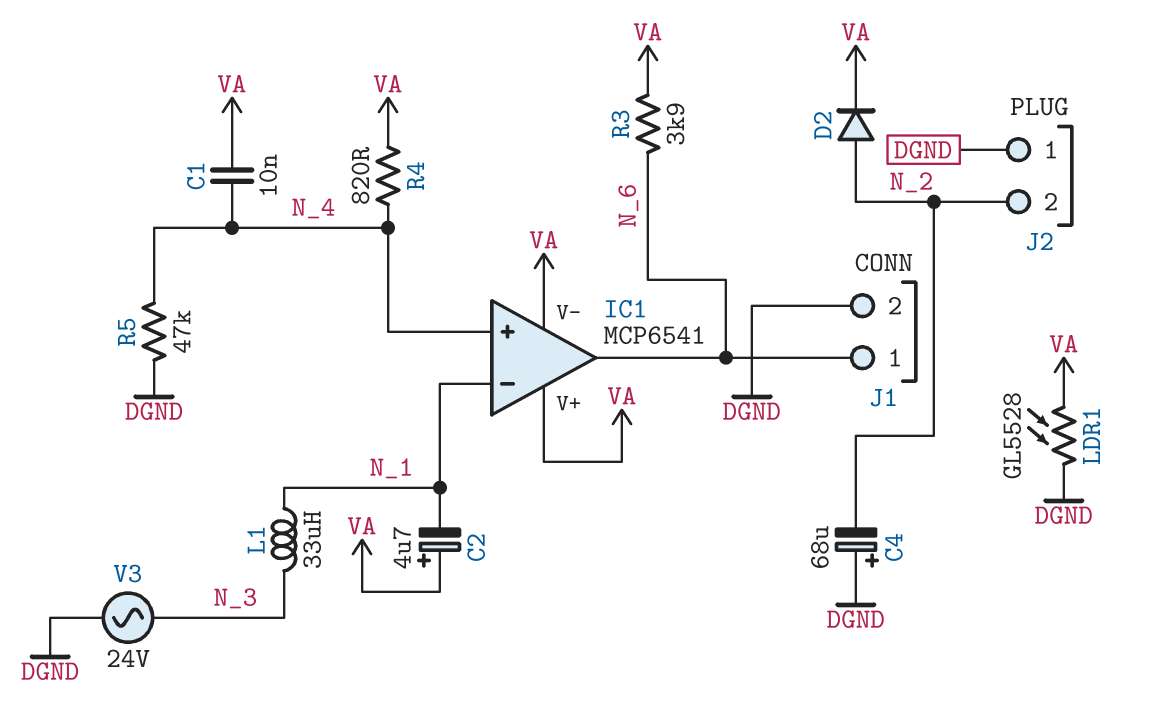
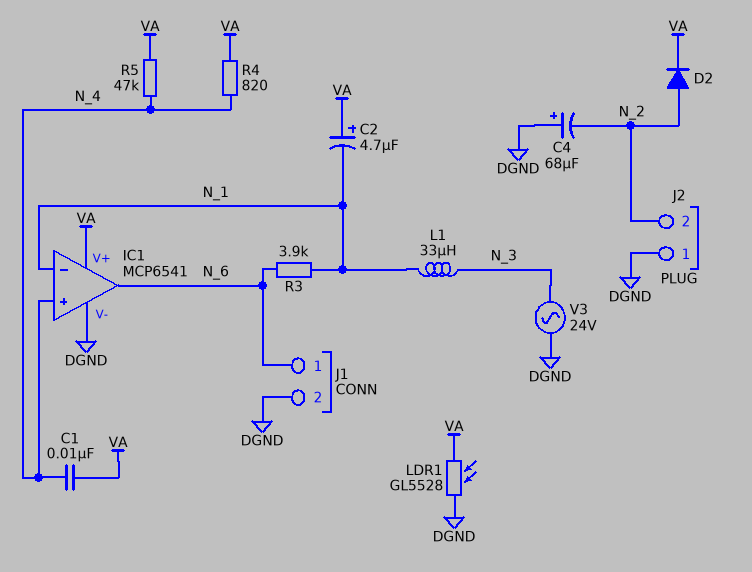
IC1 pin V-: VA -> DGND
R3: 3.9k (N_6, VA) -> 3.9k (N_1, N_6)
R5: 47k (DGND, N_4) -> 47k (N_4, VA)

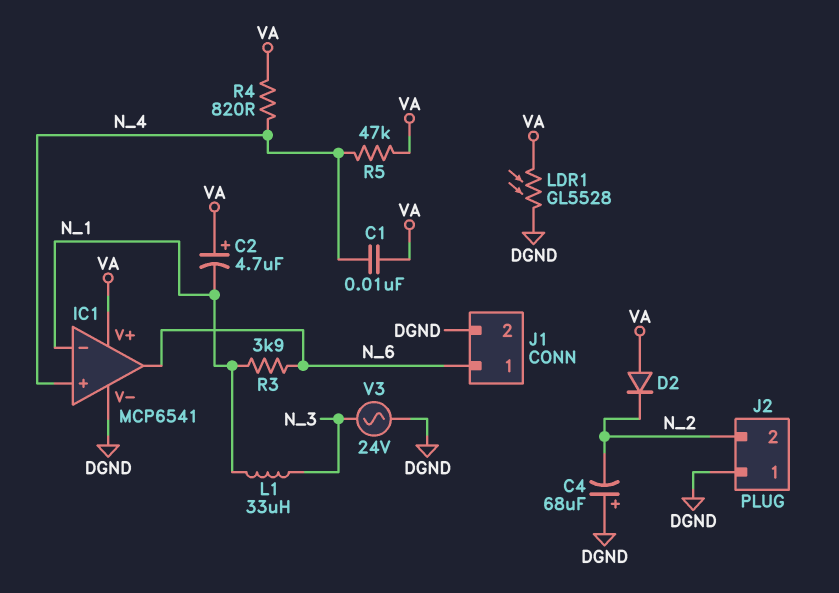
D2: diode (A N_2, K VA) -> diode (A VA, K N_2)

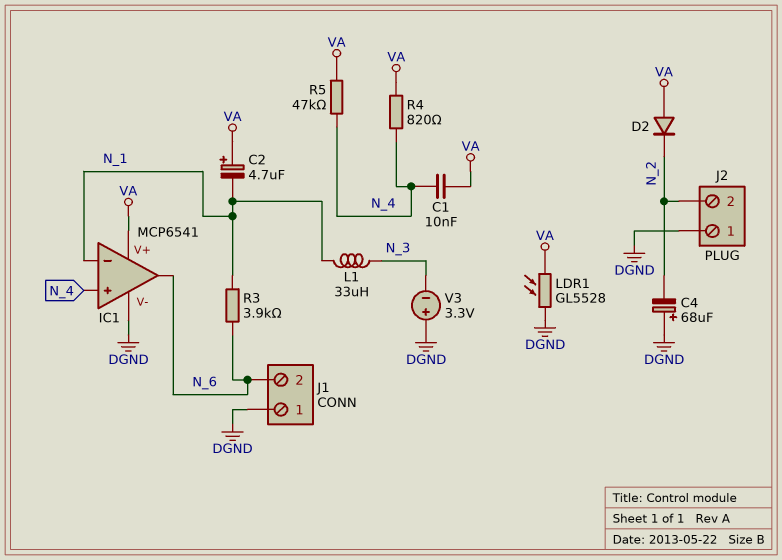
J1 pin 1: N_6 -> DGND
J1 pin 2: DGND -> N_6
V3: AC 24V (DGND, N_3) -> 3.3V (plus DGND, minus N_3)

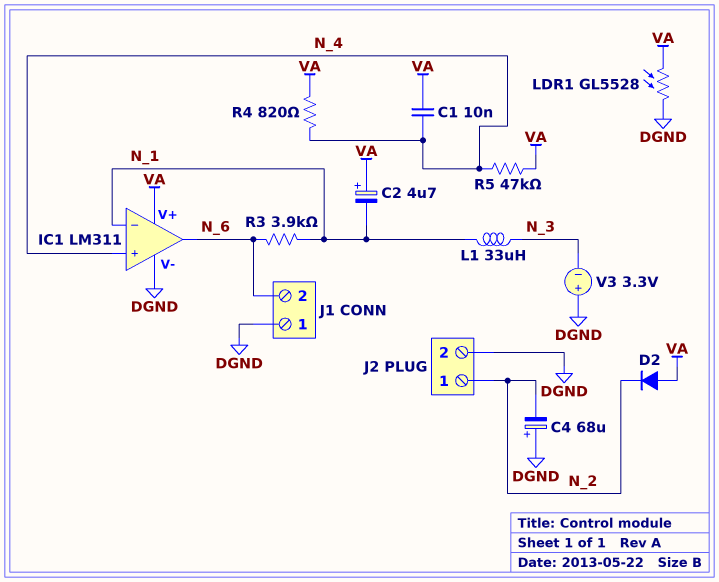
IC1: MCP6541 -> LM311
J2 pin 1: DGND -> N_2
J2 pin 2: N_2 -> DGND

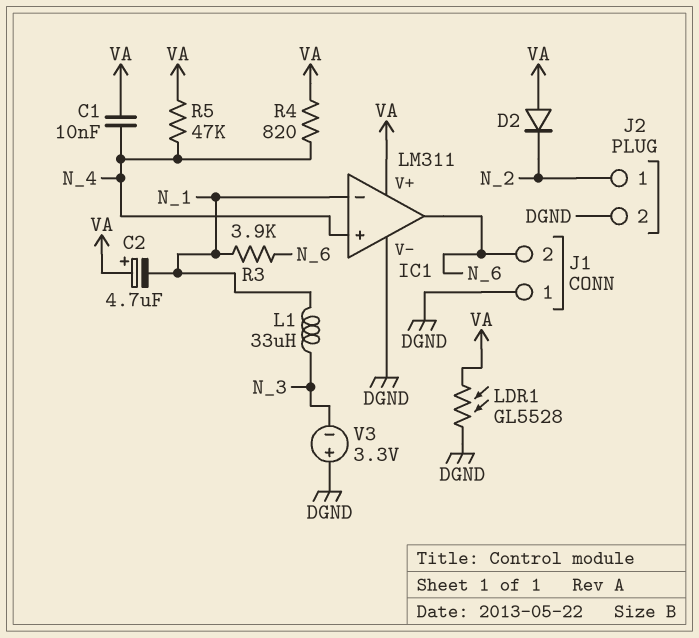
C4: 68uF (plus DGND, minus N_2) -> none

